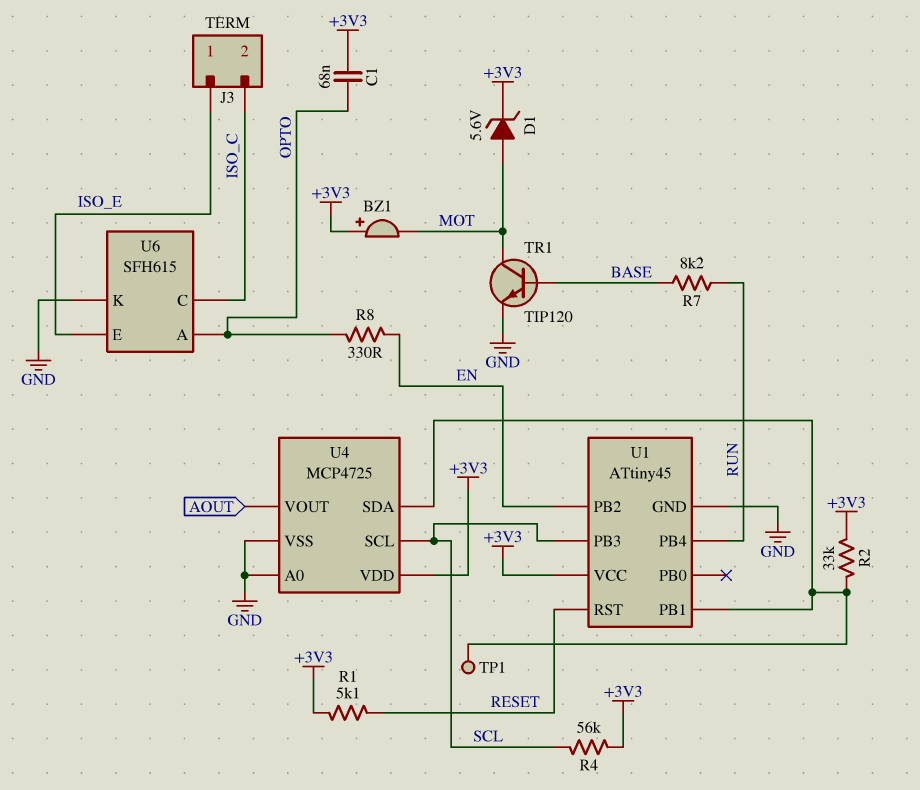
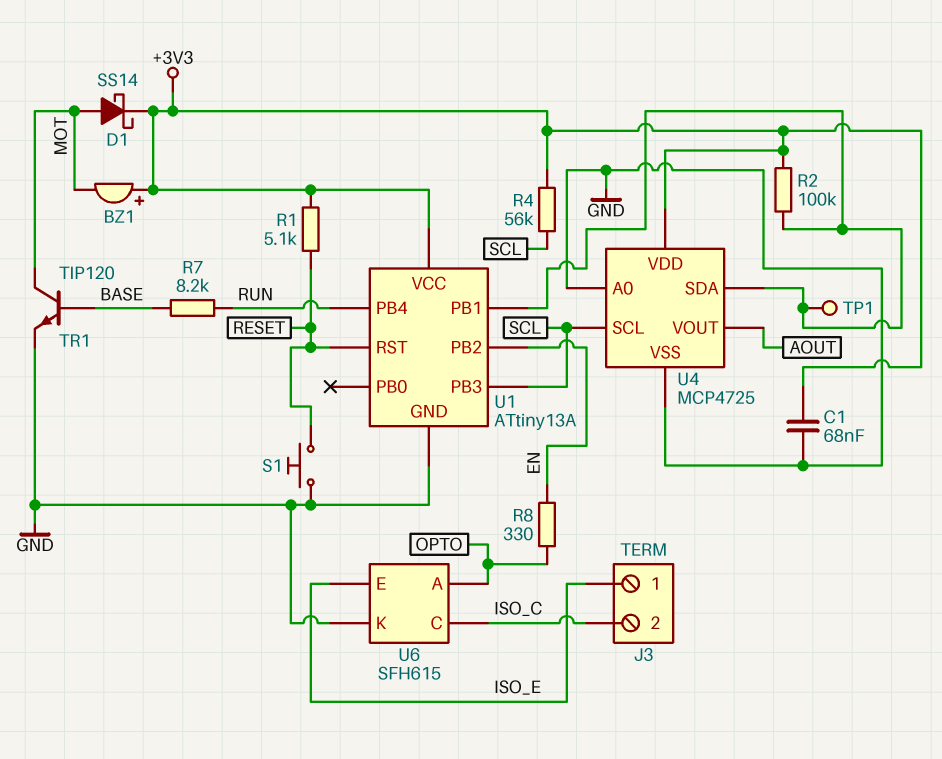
C1: 68nF (+3V3, OPTO) -> 68nF (+3V3, GND)
D1: zener 5.6V (A MOT, K +3V3) -> schottky SS14 (A MOT, K +3V3)
R2: 33k (+3V3, U1/PB1) -> 100k (+3V3, U1/PB1)
S1: none -> button (GND, RESET)
U1: ATtiny45 -> ATtiny13A

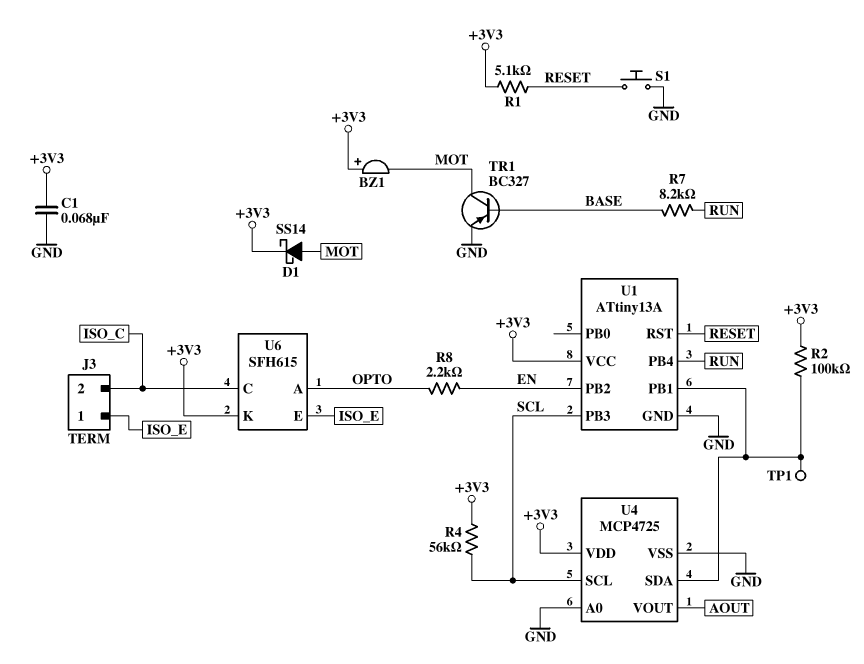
R8: 330 (EN, OPTO) -> 2.2k (EN, OPTO)
TR1: NPN TIP120 (B BASE, C MOT, E GND) -> PNP BC327 (B BASE, C MOT, E GND)
U6 pin K: GND -> +3V3

